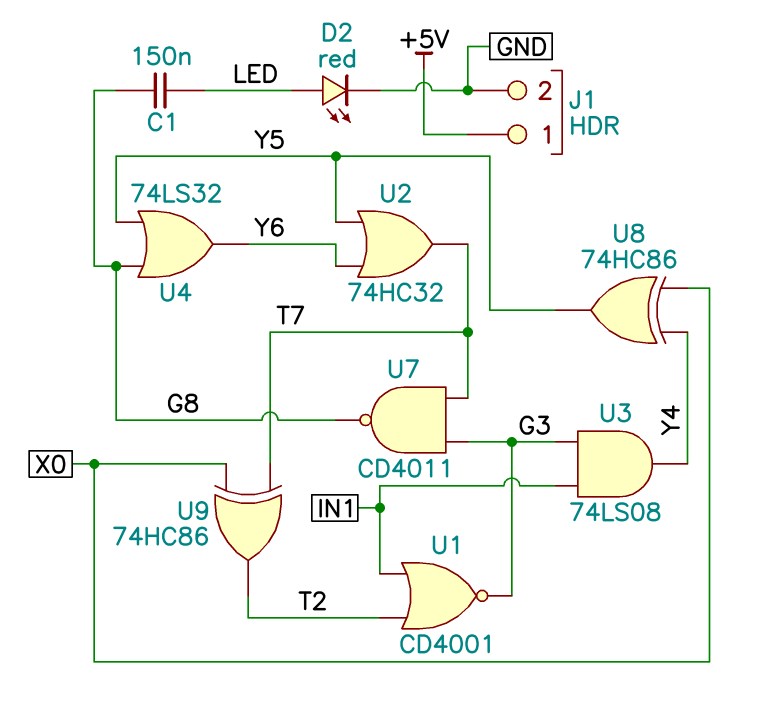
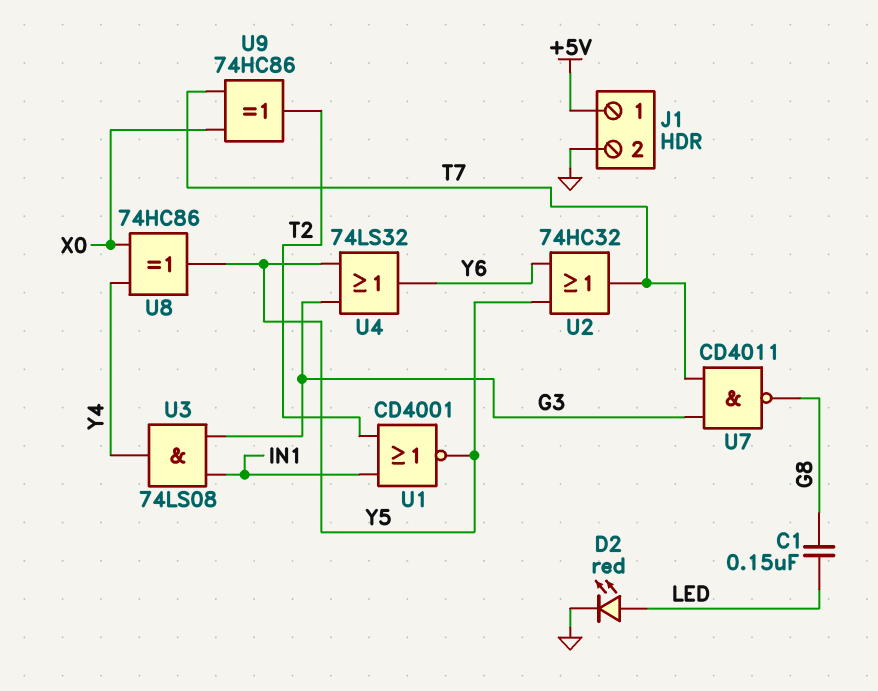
U1: NOR CD4001 (in IN1, in T2, out G3) -> NOR CD4001 (in IN1, in T2, out Y5)
U4: OR 74LS32 (in G8, in Y5, out Y6) -> OR 74LS32 (in G3, in Y5, out Y6)

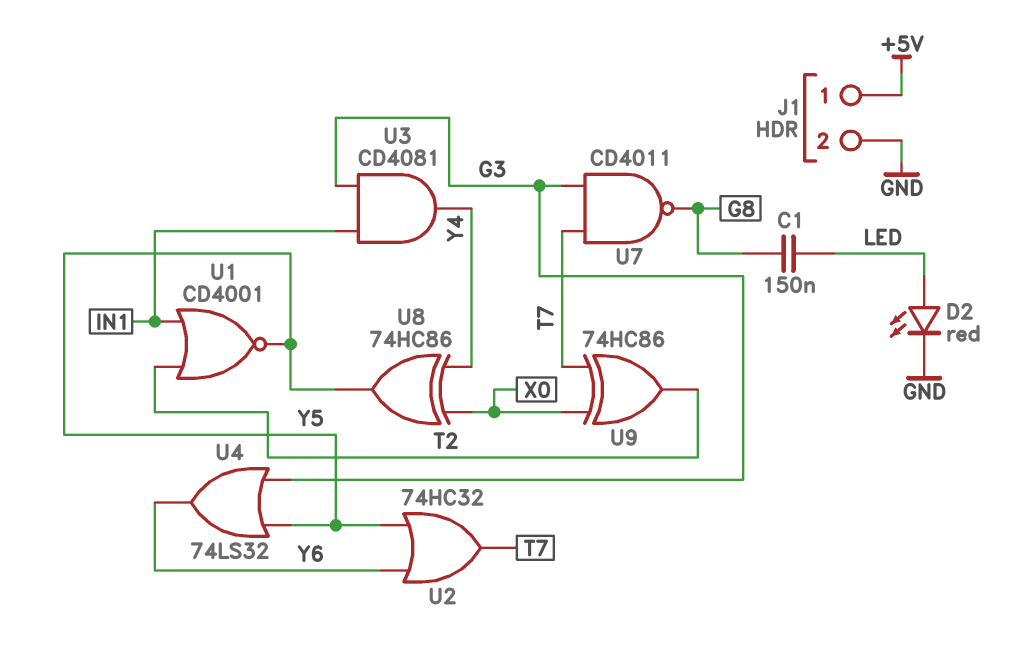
U3: AND 74LS08 (in G3, in IN1, out Y4) -> AND CD4081 (in G3, in IN1, out Y4)

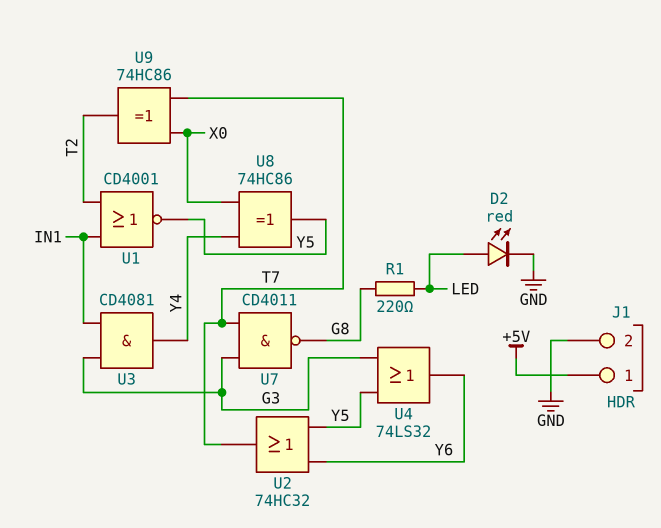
C1: 150nF (G8, LED) -> none
R1: none -> 220 (G8, LED)

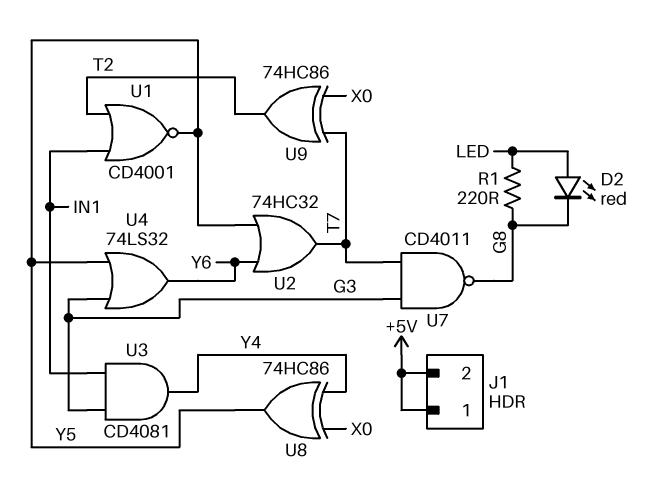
D2: LED red (A LED, K GND) -> LED red (A LED, K G8)
J1 pin 2: GND -> +5V

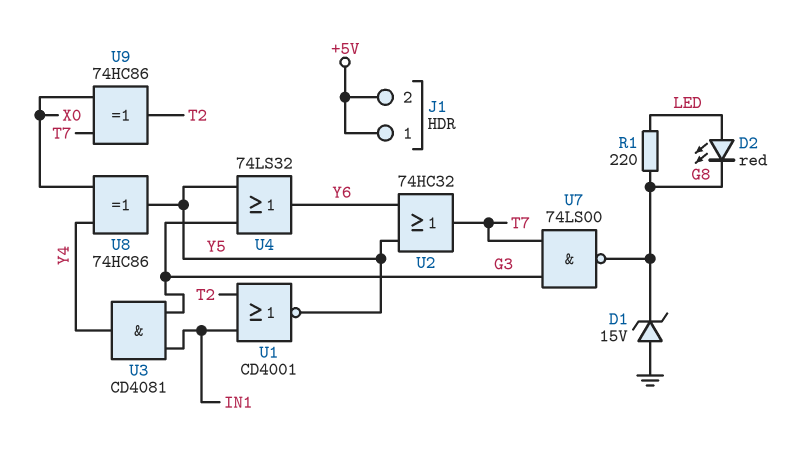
D1: none -> zener 15V (A GND, K G8)
U7: NAND CD4011 (in G3, in T7, out G8) -> NAND 74LS00 (in G3, in T7, out G8)

